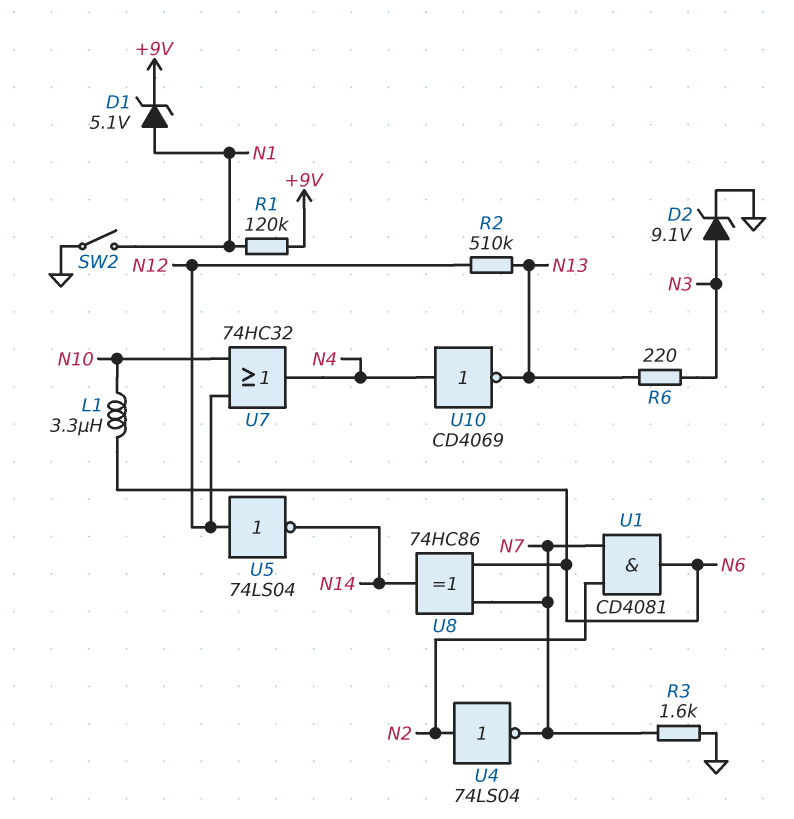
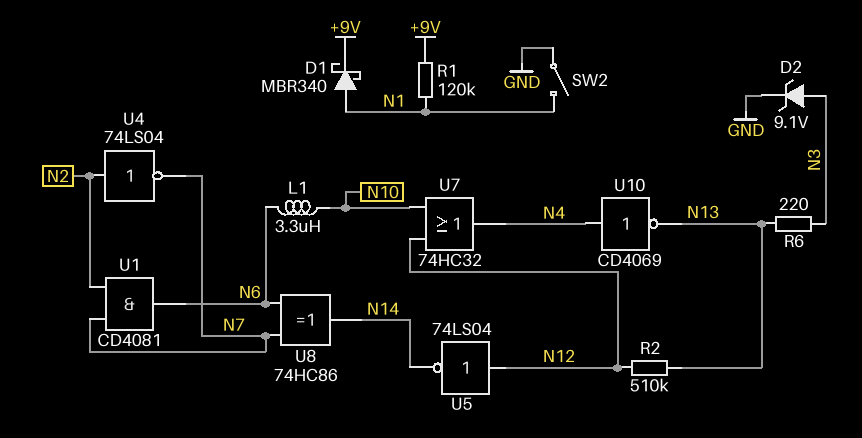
D1: zener 5.1V (A N1, K +9V) -> schottky MBR340 (A N1, K +9V)
R3: 1.6k (GND, N7) -> none

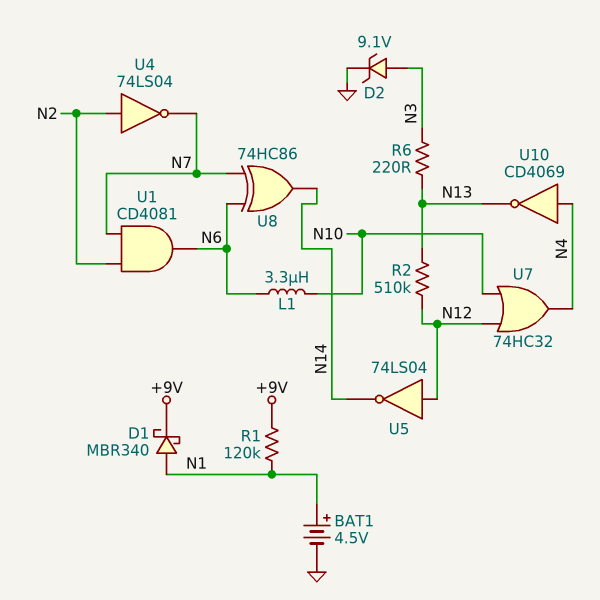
BAT1: none -> 4.5V (plus N1, minus GND)
SW2: switch (GND, N1) -> none

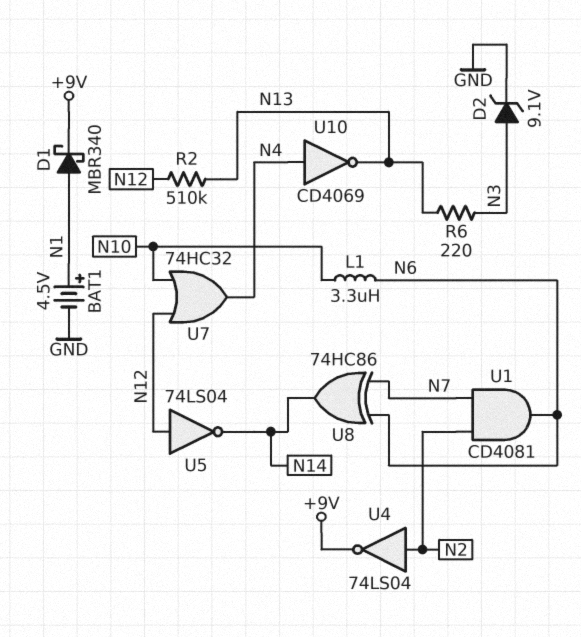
R1: 120k (+9V, N1) -> none
U4: NOT 74LS04 (in N2, out N7) -> NOT 74LS04 (in N2, out +9V)

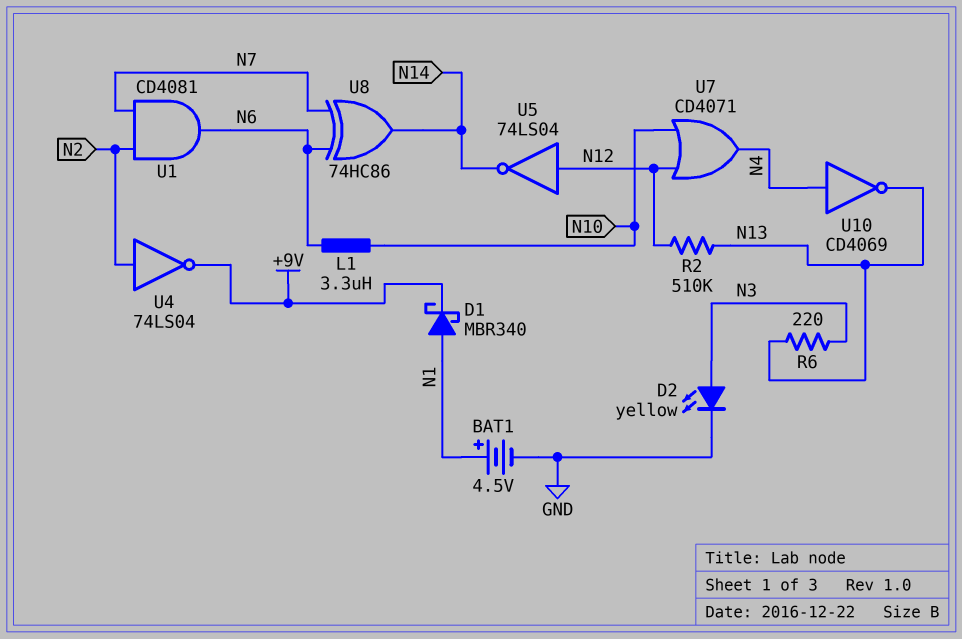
D2: zener 9.1V (A N3, K GND) -> LED yellow (A N3, K GND)
U7: OR 74HC32 (in N10, in N12, out N4) -> OR CD4071 (in N10, in N12, out N4)

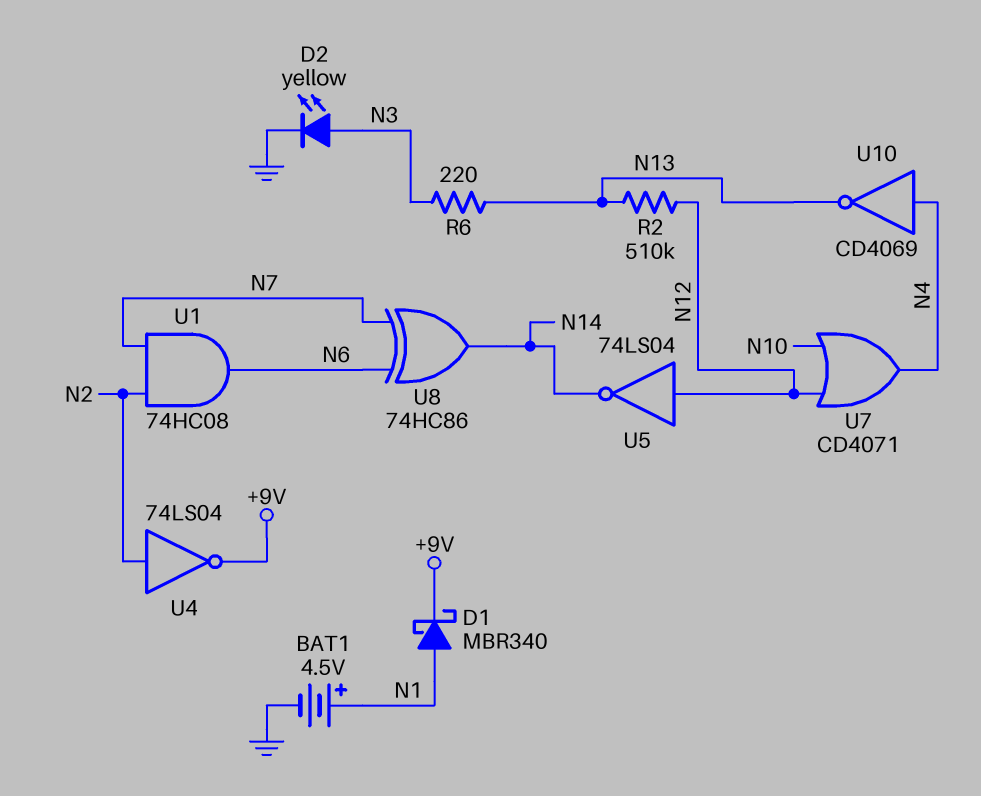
L1: 3.3uH (N6, N10) -> none
U1: AND CD4081 (in N2, in N7, out N6) -> AND 74HC08 (in N2, in N7, out N6)

